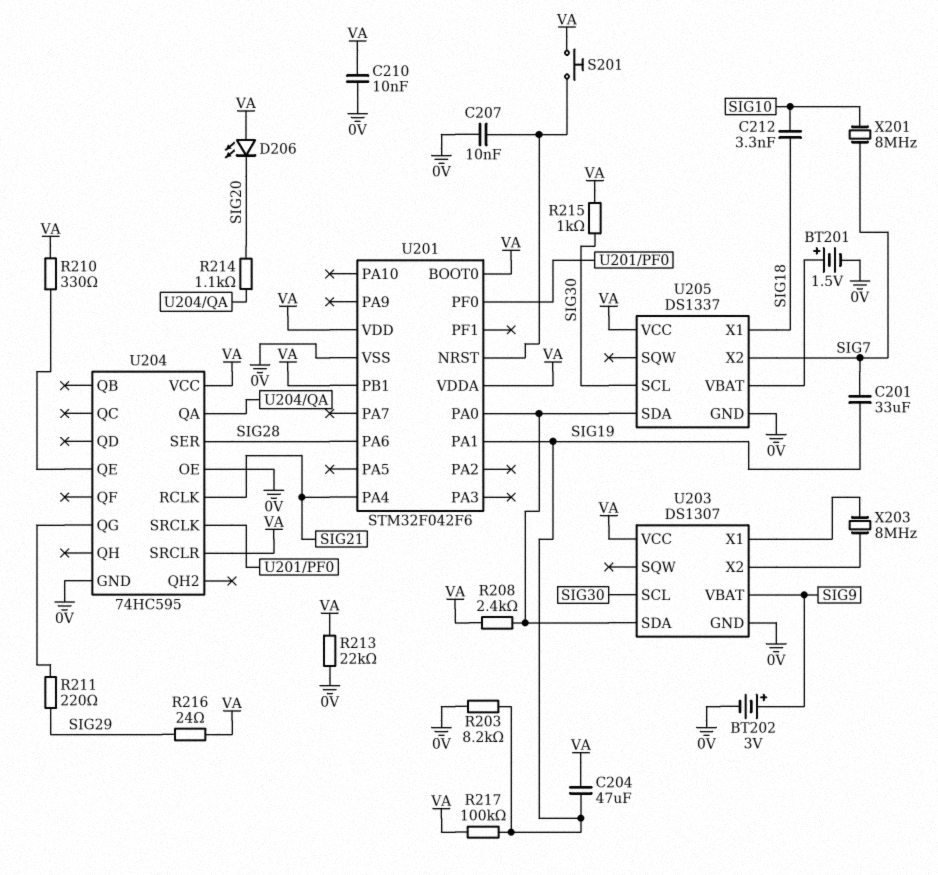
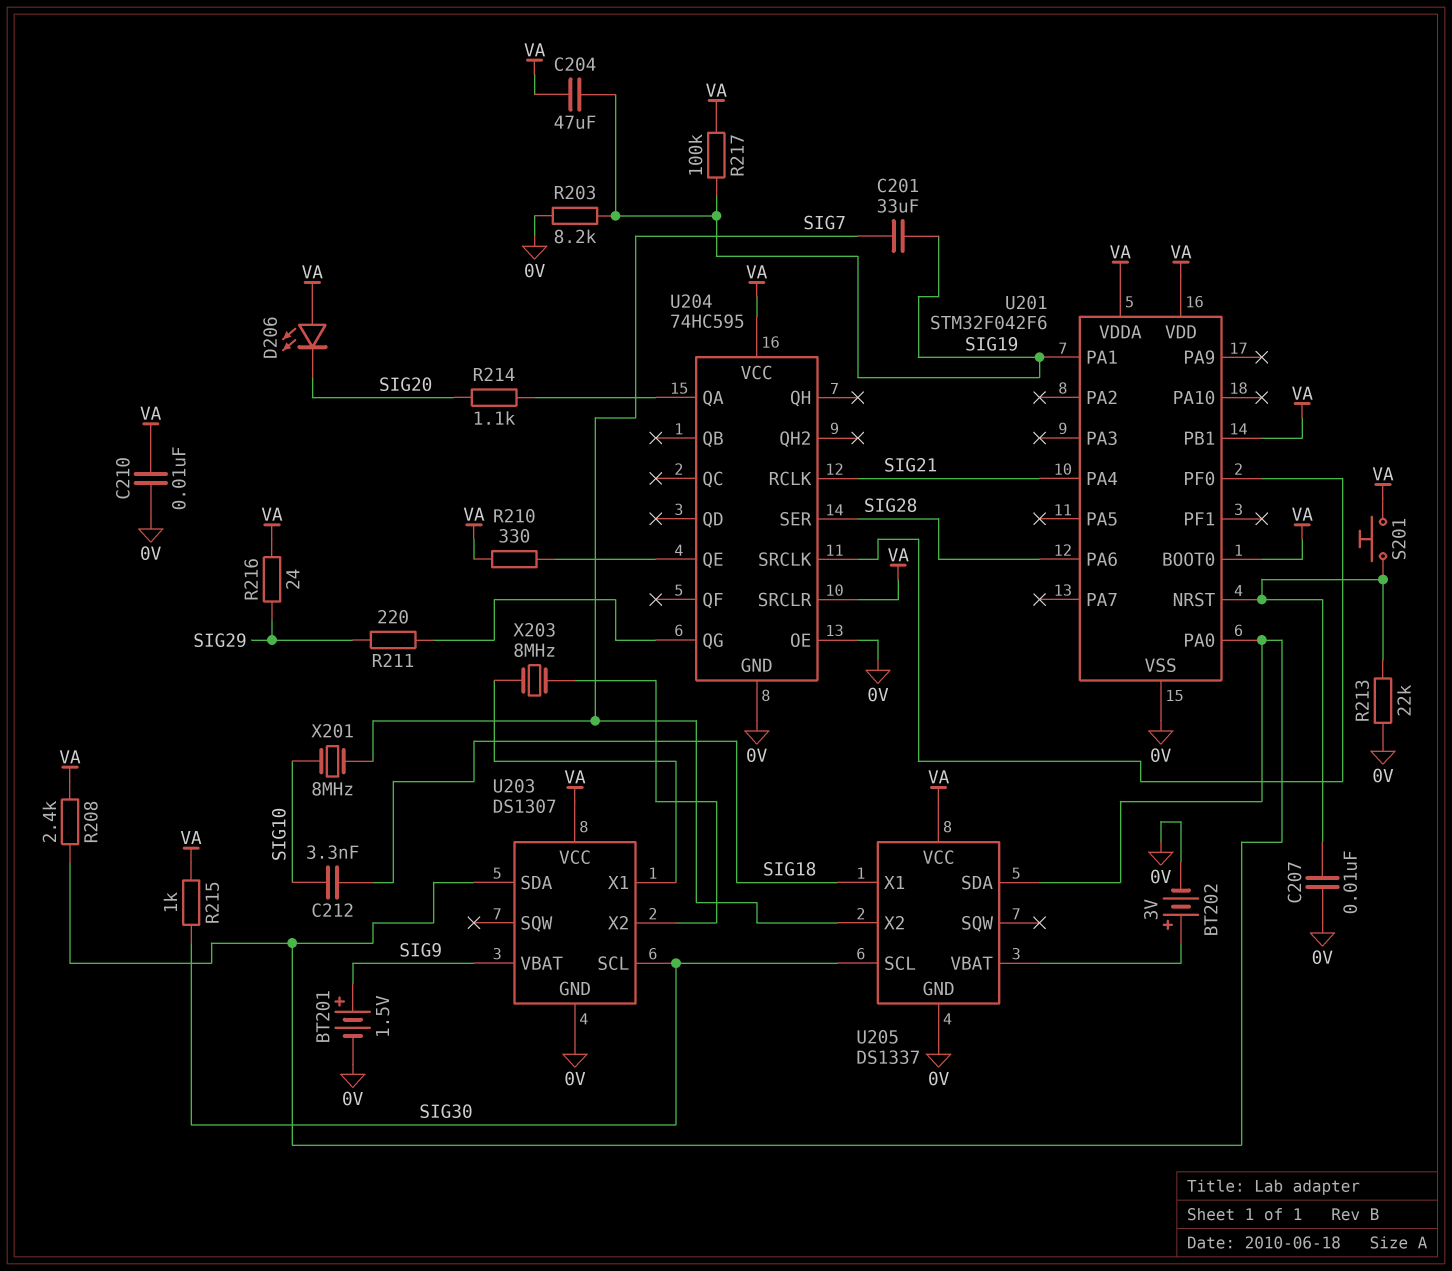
BT201: 1.5V (plus U205/VBAT, minus 0V) -> 1.5V (plus SIG9, minus 0V)
BT202: 3V (plus SIG9, minus 0V) -> 3V (plus U205/VBAT, minus 0V)
R213: 22k (0V, VA) -> 22k (0V, U201/NRST)

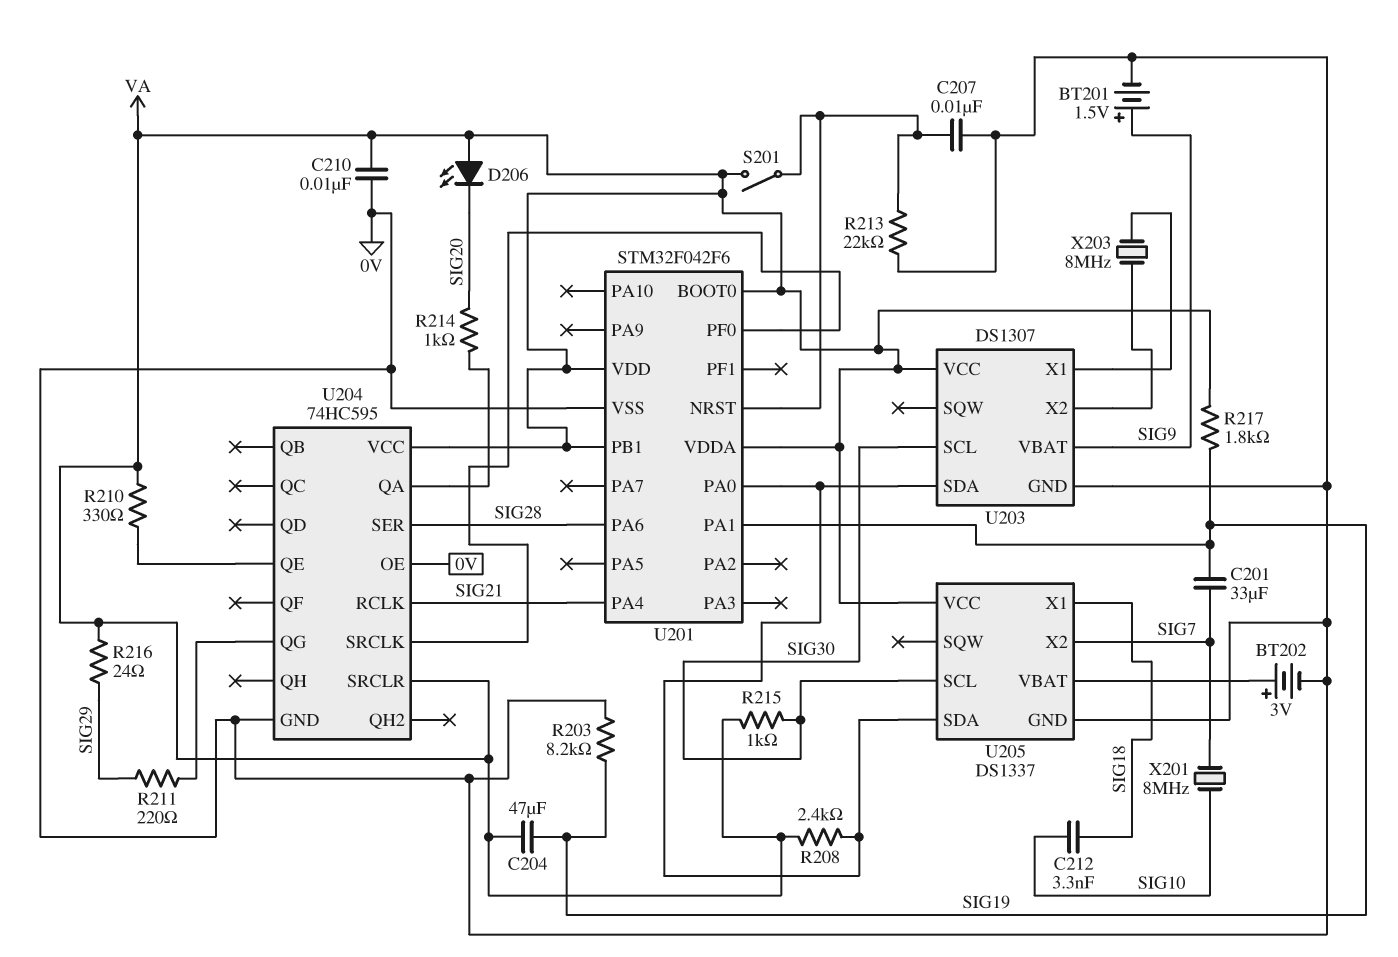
R214: 1.1k (SIG20, U204/QA) -> 1k (SIG20, U204/QA)
R217: 100k (SIG19, VA) -> 1.8k (SIG19, VA)
S201: button (U201/NRST, VA) -> switch (U201/NRST, VA)

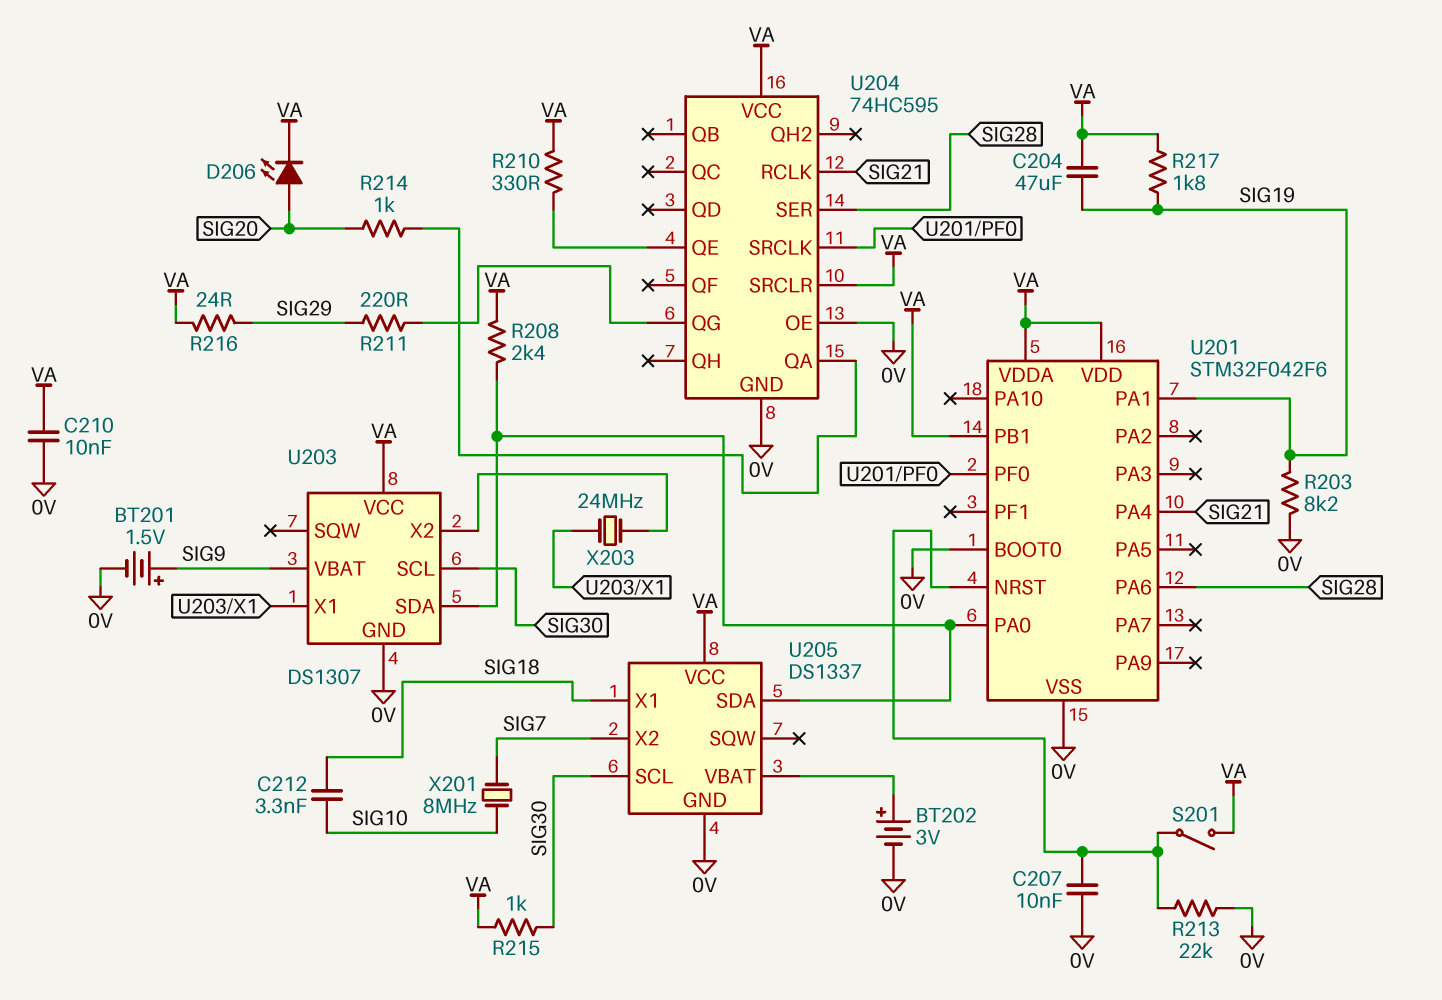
C201: 33uF (SIG7, SIG19) -> none
D206: LED (A VA, K SIG20) -> LED (A SIG20, K VA)
U201 pin BOOT0: VA -> 0V
X203: 8MHz (U203/X1, U203/X2) -> 24MHz (U203/X1, U203/X2)

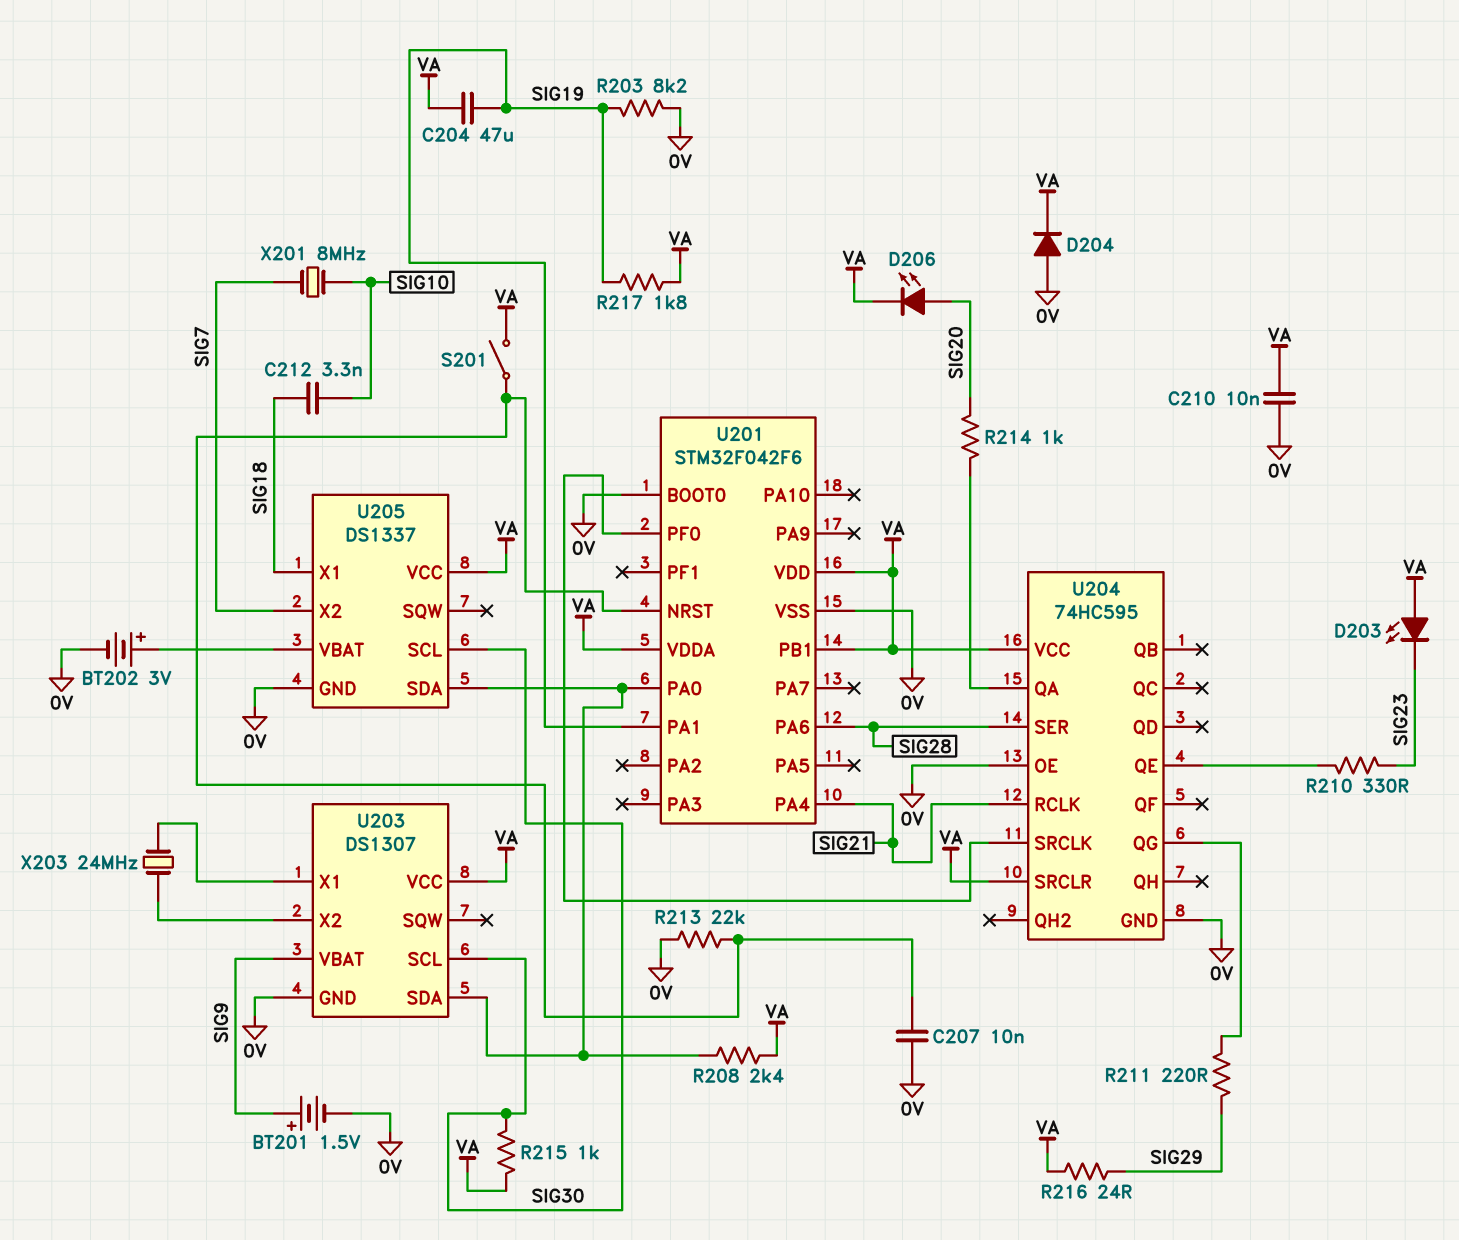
D203: none -> LED (A VA, K SIG23)
D204: none -> diode (A 0V, K VA)
R210: 330 (U204/QE, VA) -> 330 (SIG23, U204/QE)

